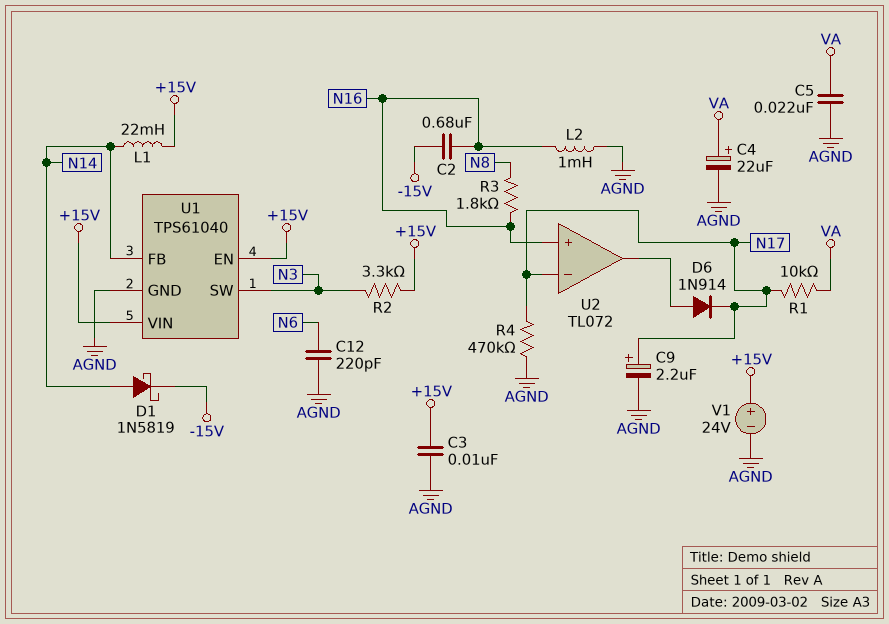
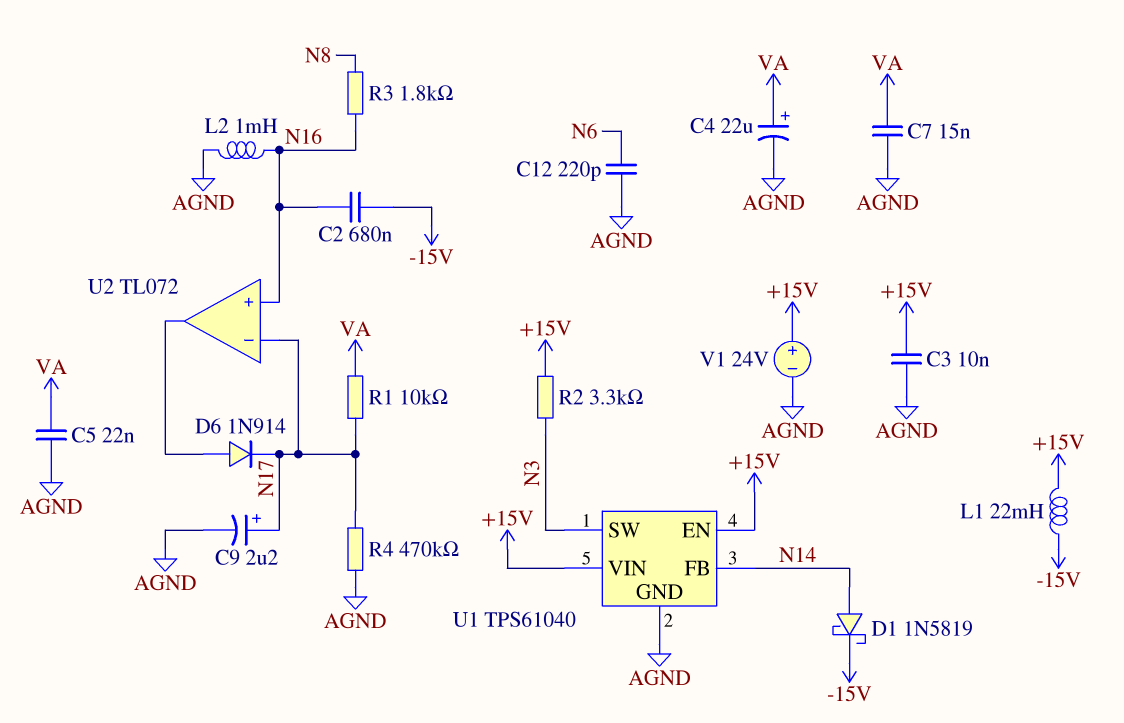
C7: none -> 15nF (AGND, VA)
L1: 22mH (+15V, N14) -> 22mH (+15V, -15V)

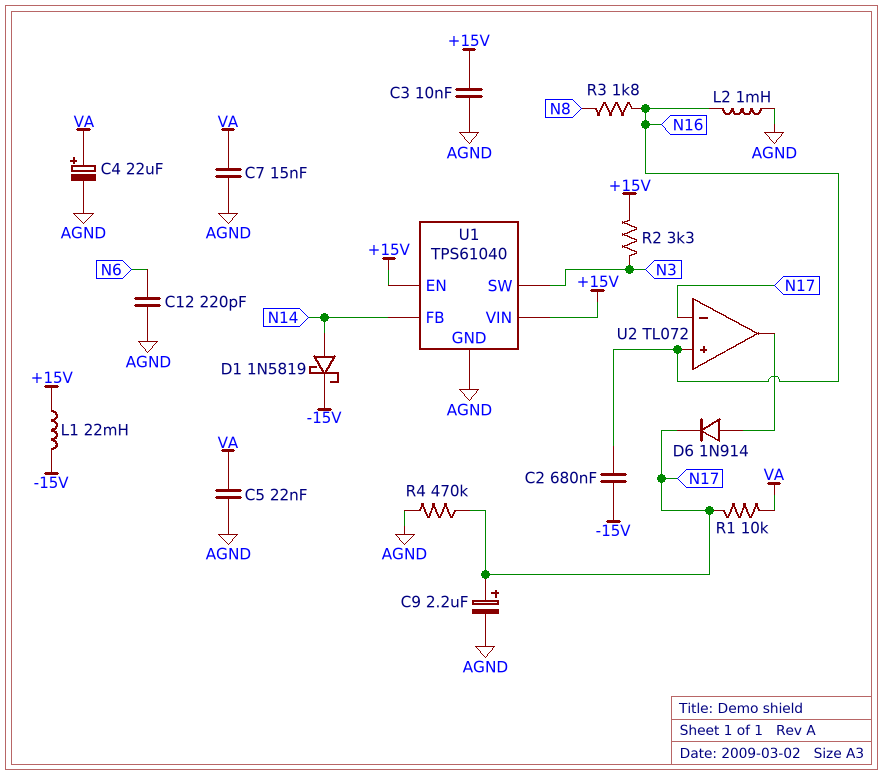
V1: 24V (plus +15V, minus AGND) -> none

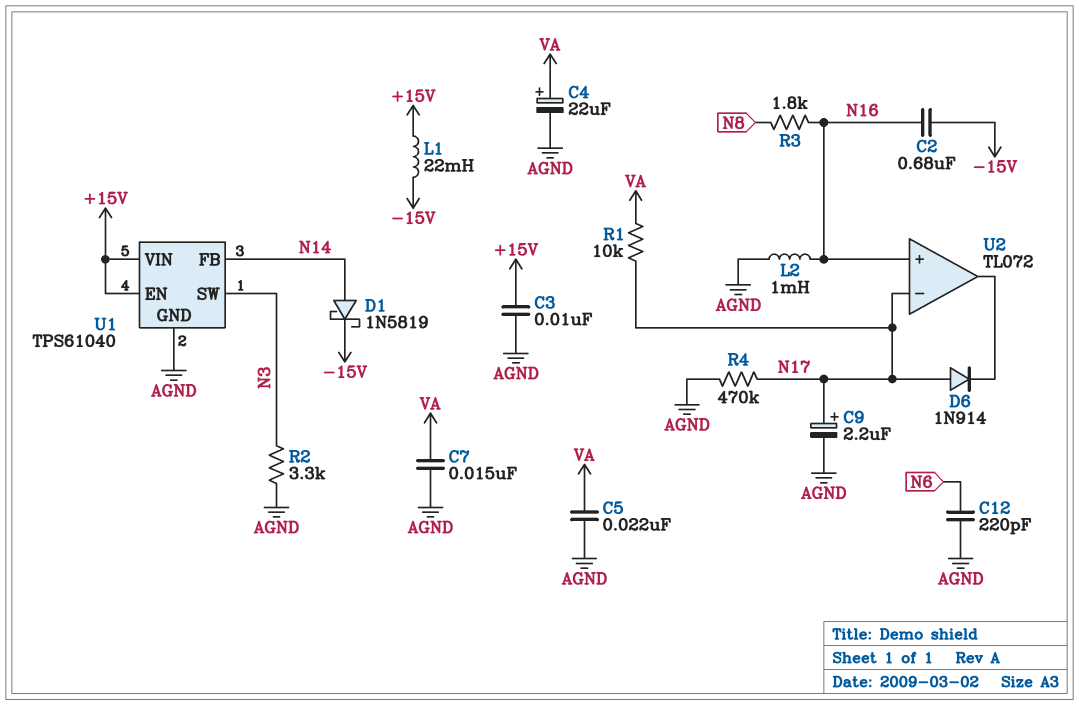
D6: diode 1N914 (A U2/out, K N17) -> diode 1N914 (A N17, K U2/out)
R2: 3.3k (+15V, N3) -> 3.3k (AGND, N3)

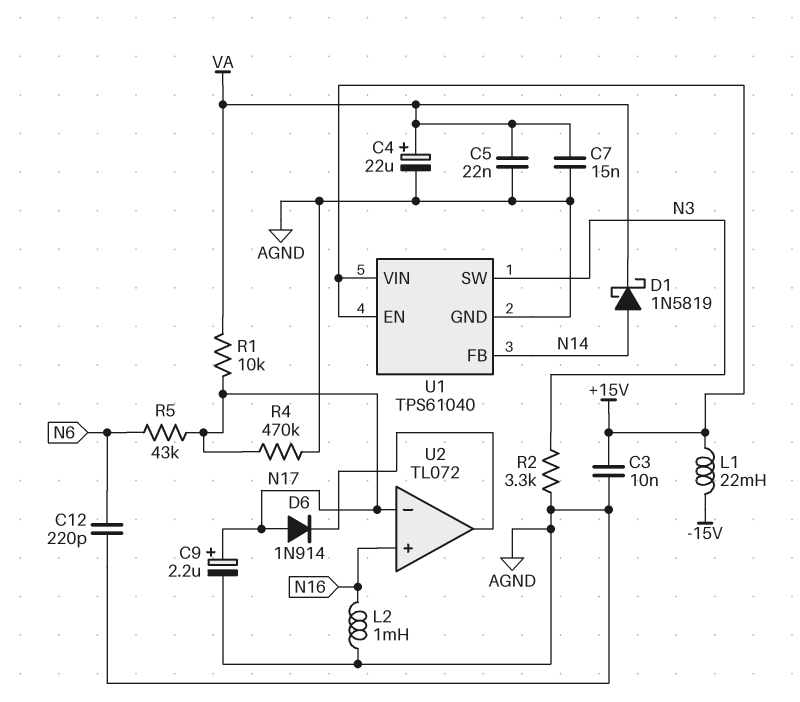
C2: 680nF (-15V, N16) -> none
D1: schottky 1N5819 (A N14, K -15V) -> schottky 1N5819 (A N14, K VA)
R3: 1.8k (N8, N16) -> none
R5: none -> 43k (N6, N17)

